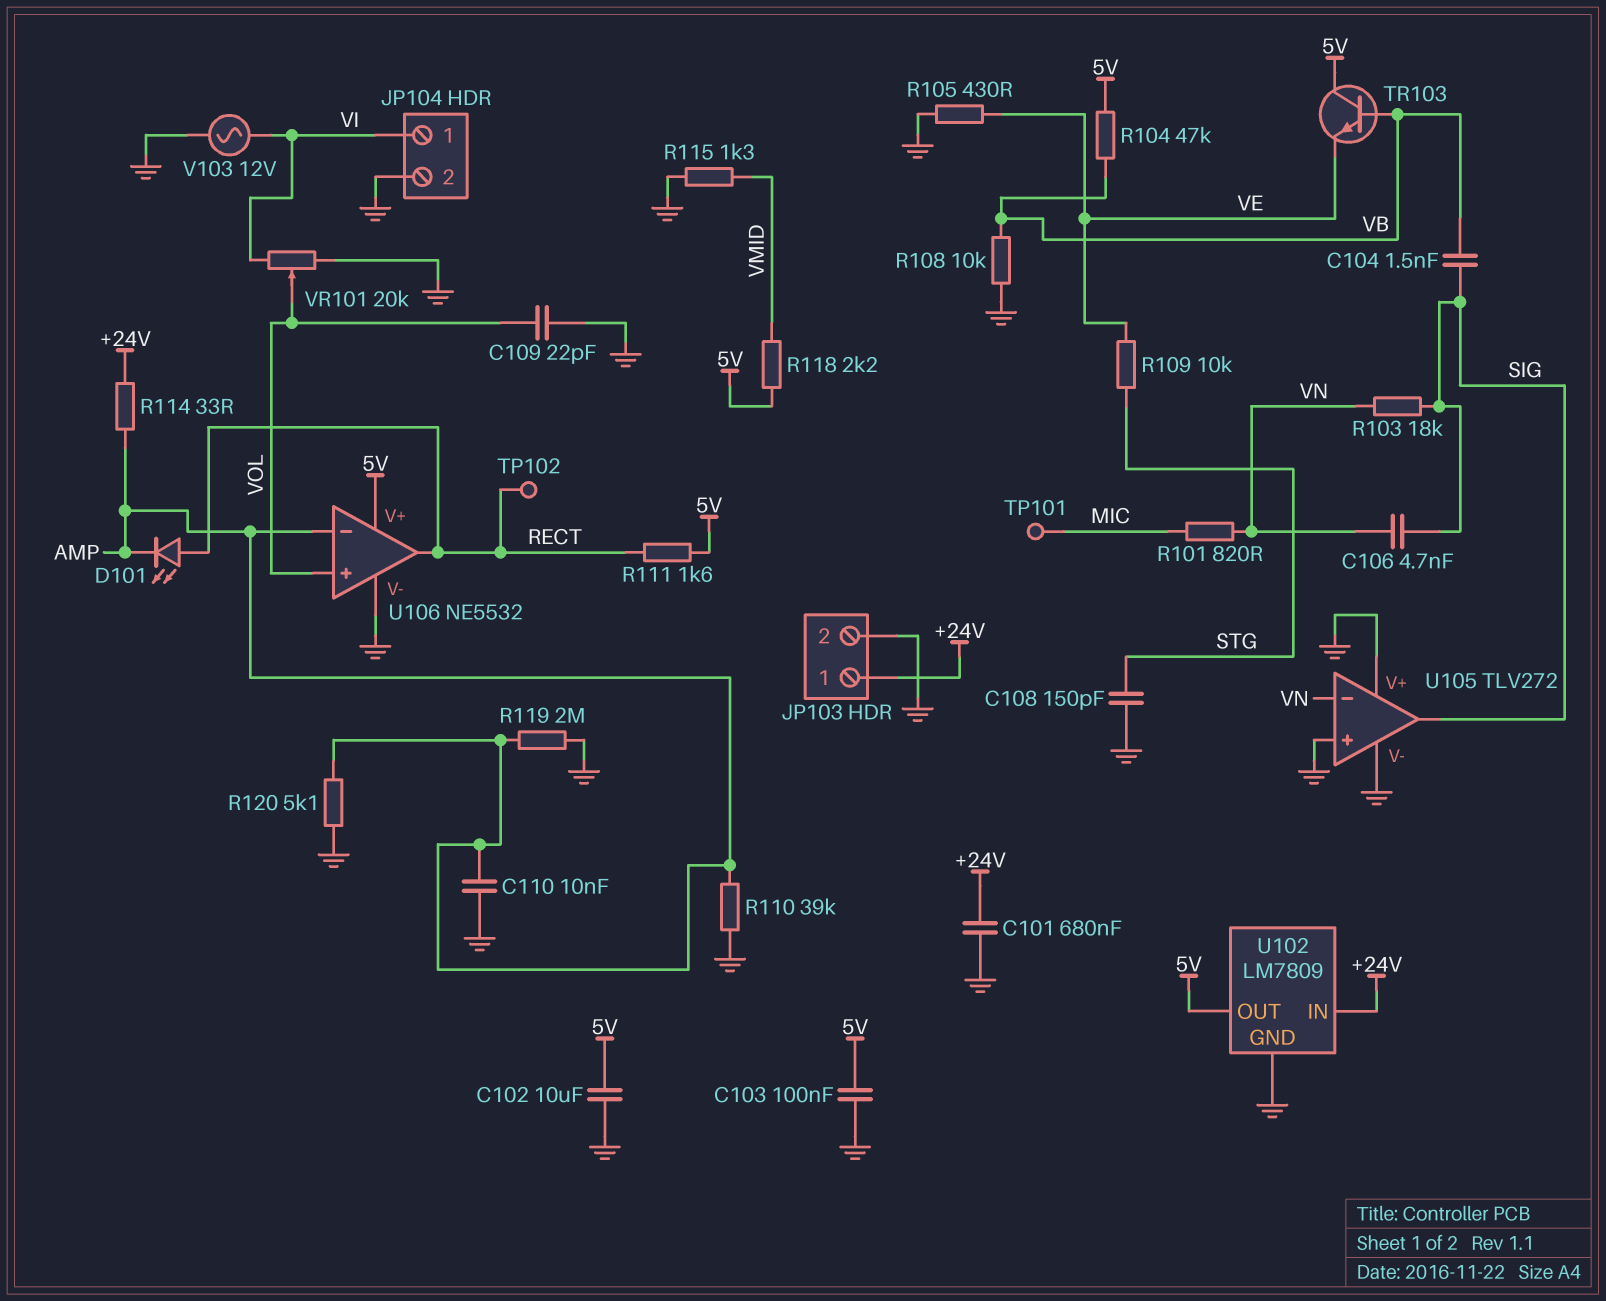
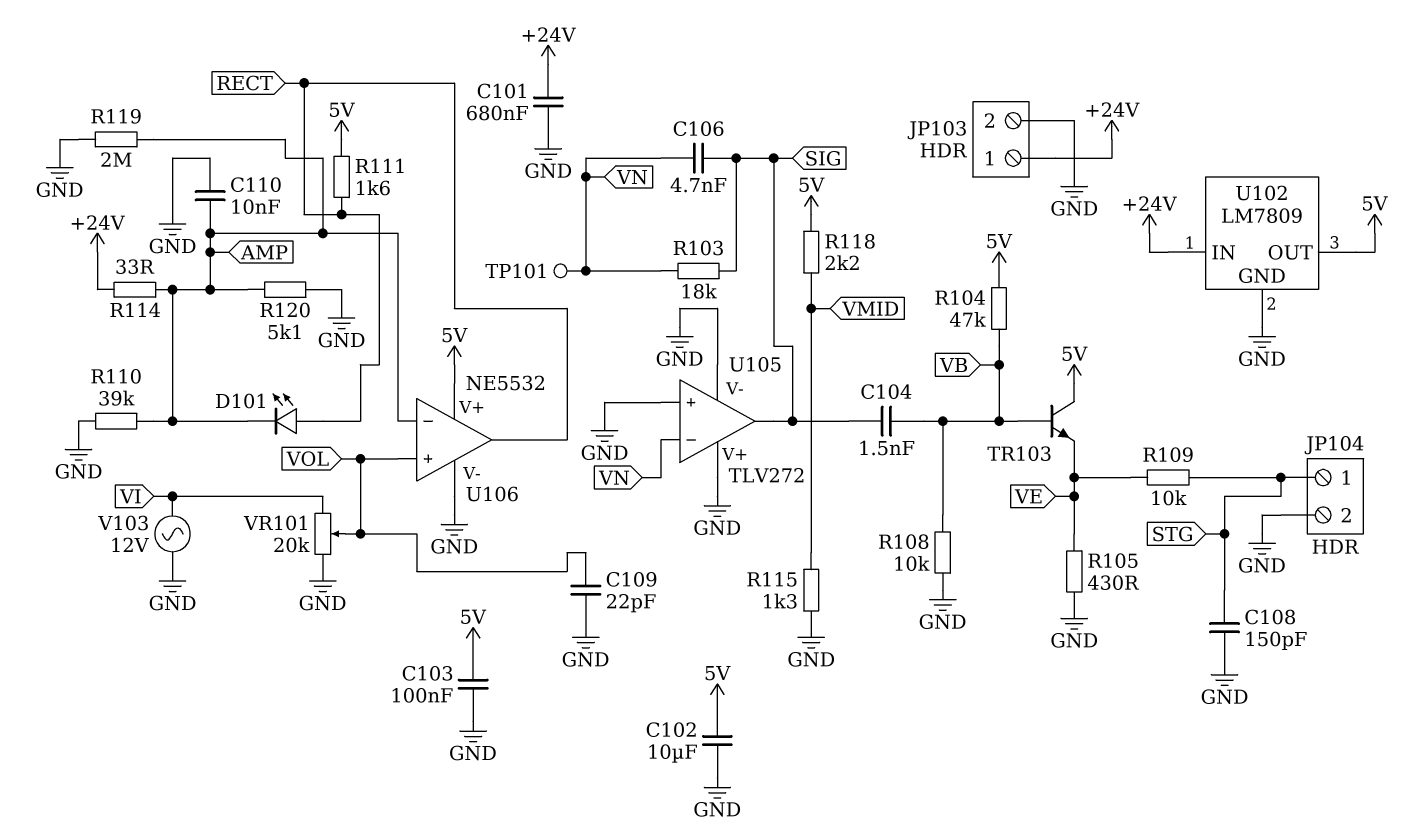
JP104 pin 1: VI -> STG
R101: 820 (MIC, VN) -> none
TP101: test point (MIC) -> test point (VN)
TP102: test point (RECT) -> none

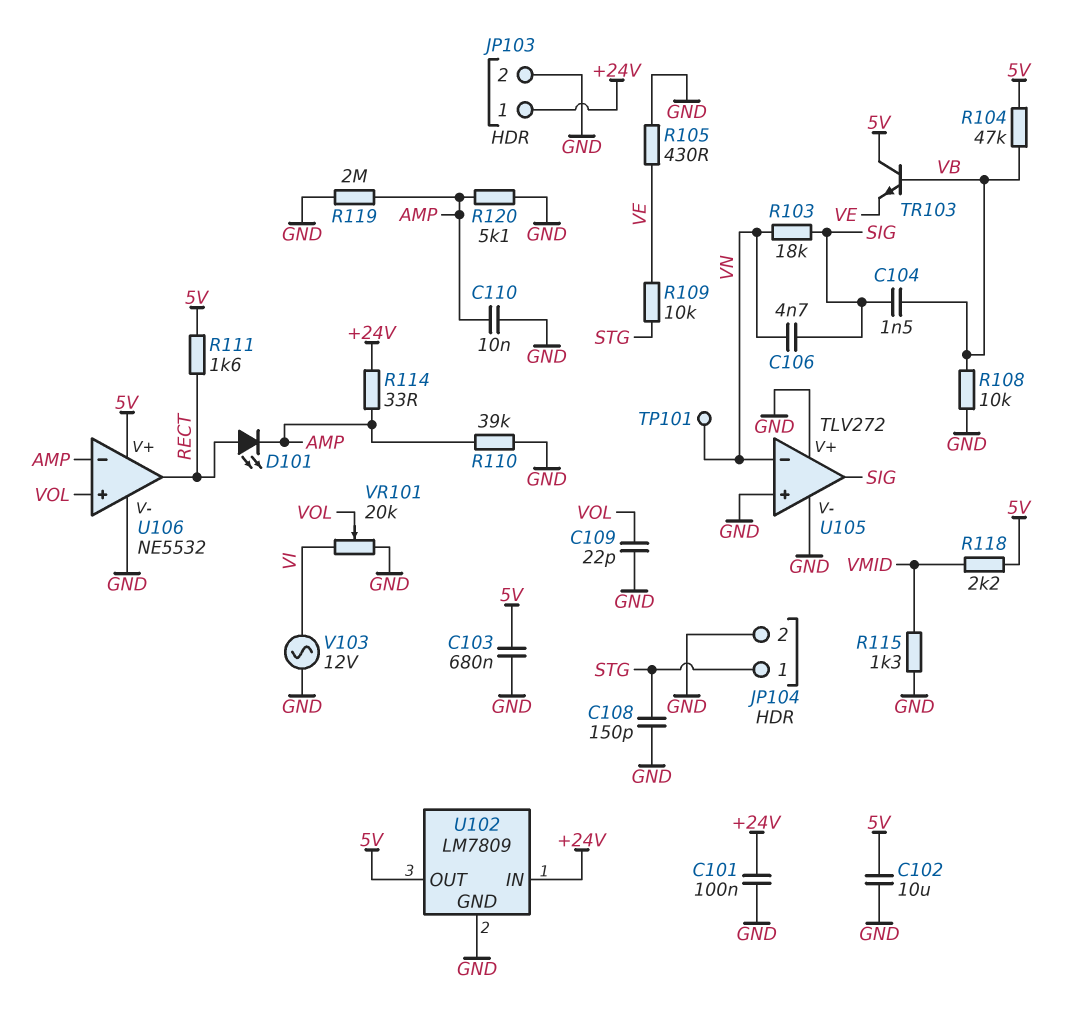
C101: 680nF (+24V, GND) -> 100nF (+24V, GND)
C103: 100nF (5V, GND) -> 680nF (5V, GND)

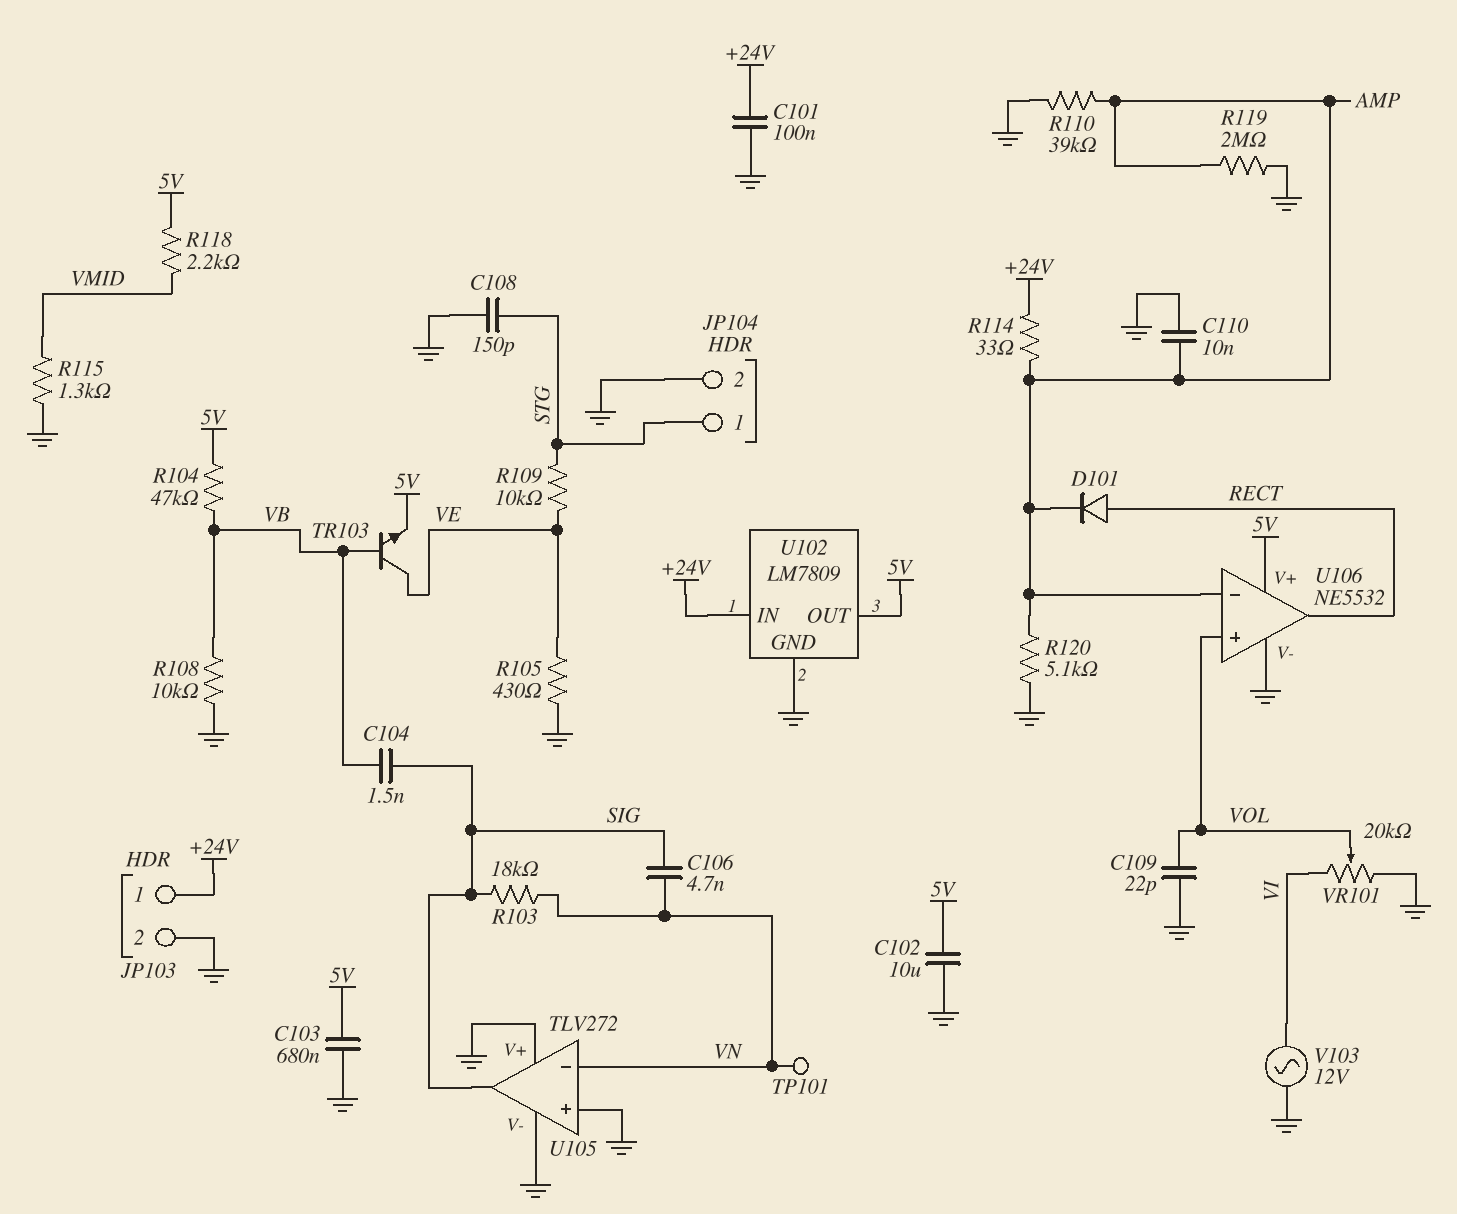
D101: LED (A RECT, K AMP) -> diode (A RECT, K AMP)
R111: 1.6k (5V, RECT) -> none
TR103: NPN (B VB, C 5V, E VE) -> NPN (B VB, C VE, E 5V)

